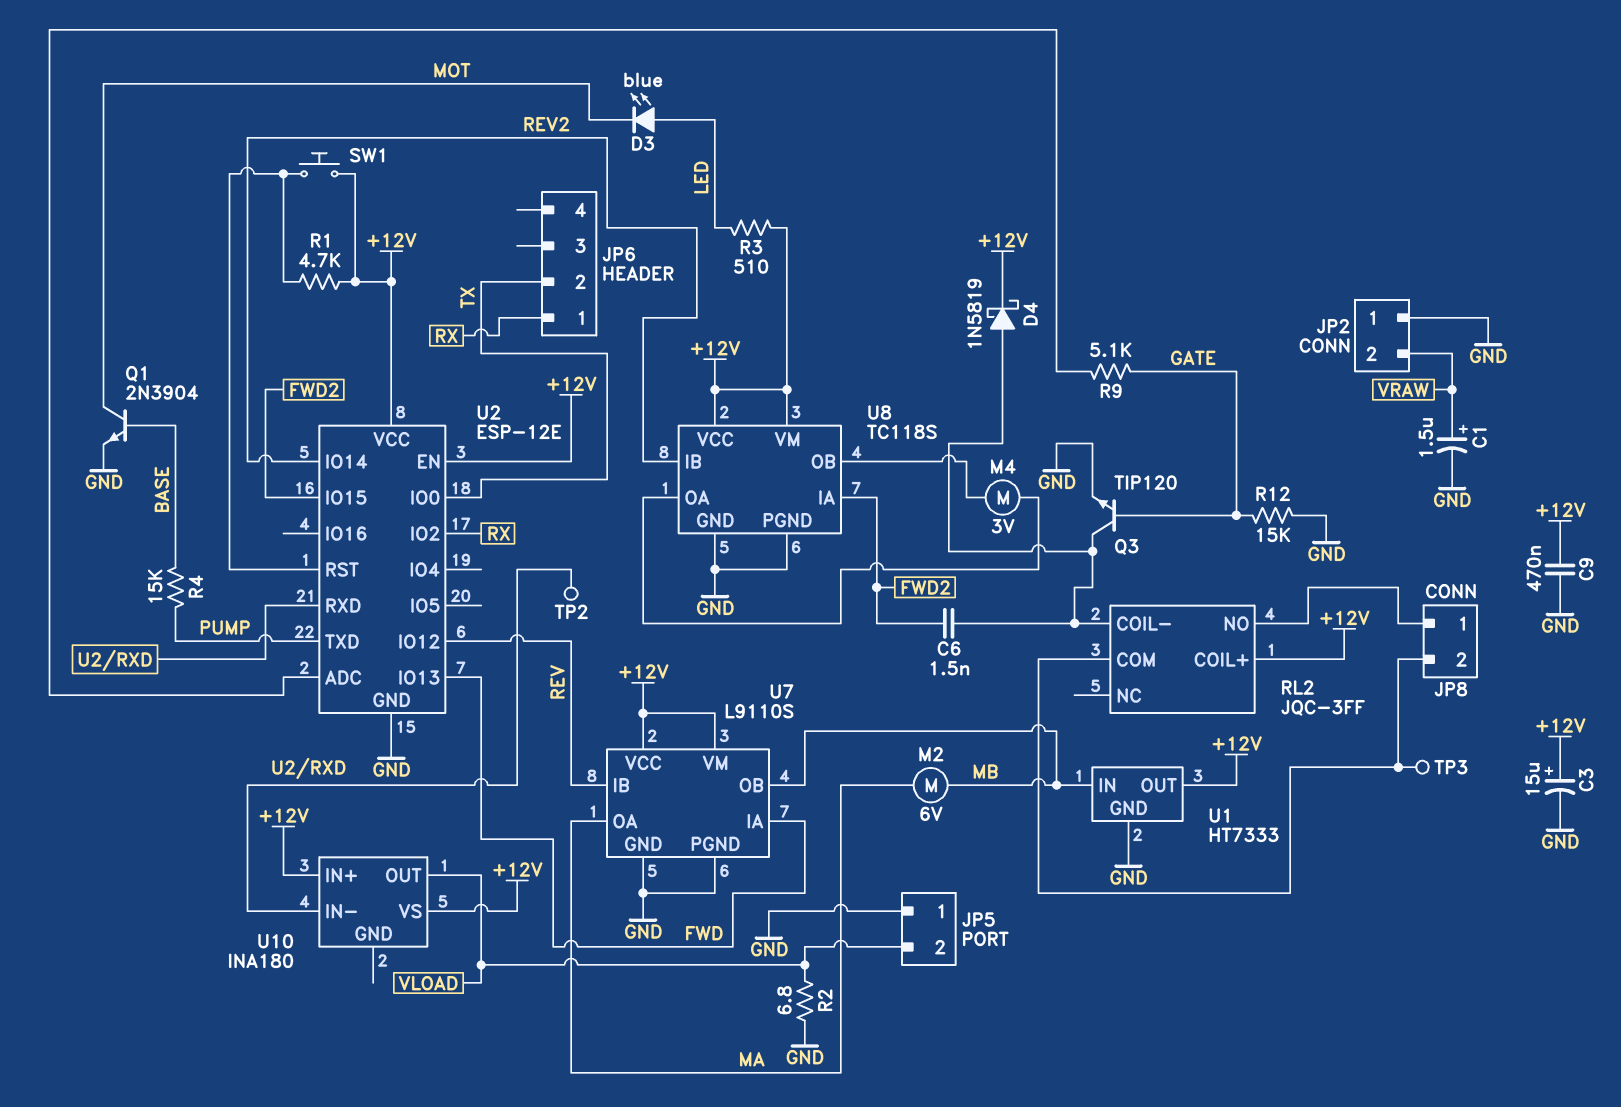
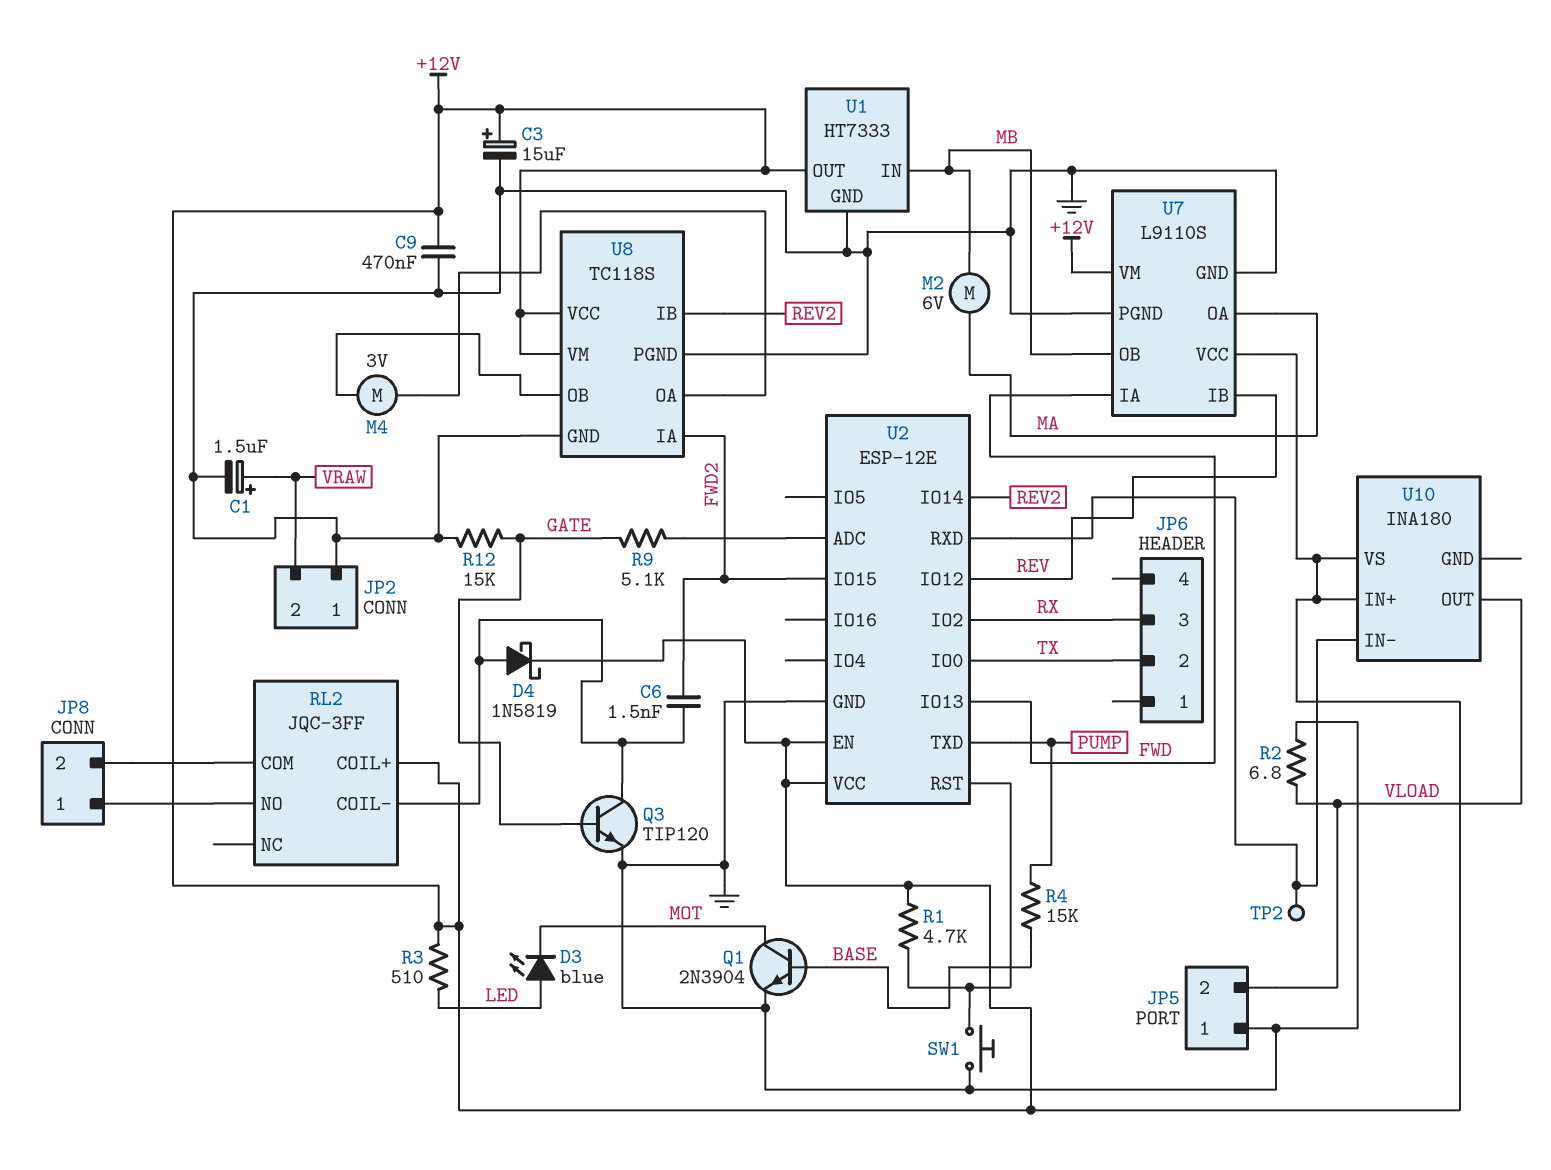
JP6 pin 1: RX -> none
JP6 pin 3: none -> RX
SW1: button (+12V, U2/RST) -> button (GND, U2/RST)
TP3: test point (JP8/2) -> none

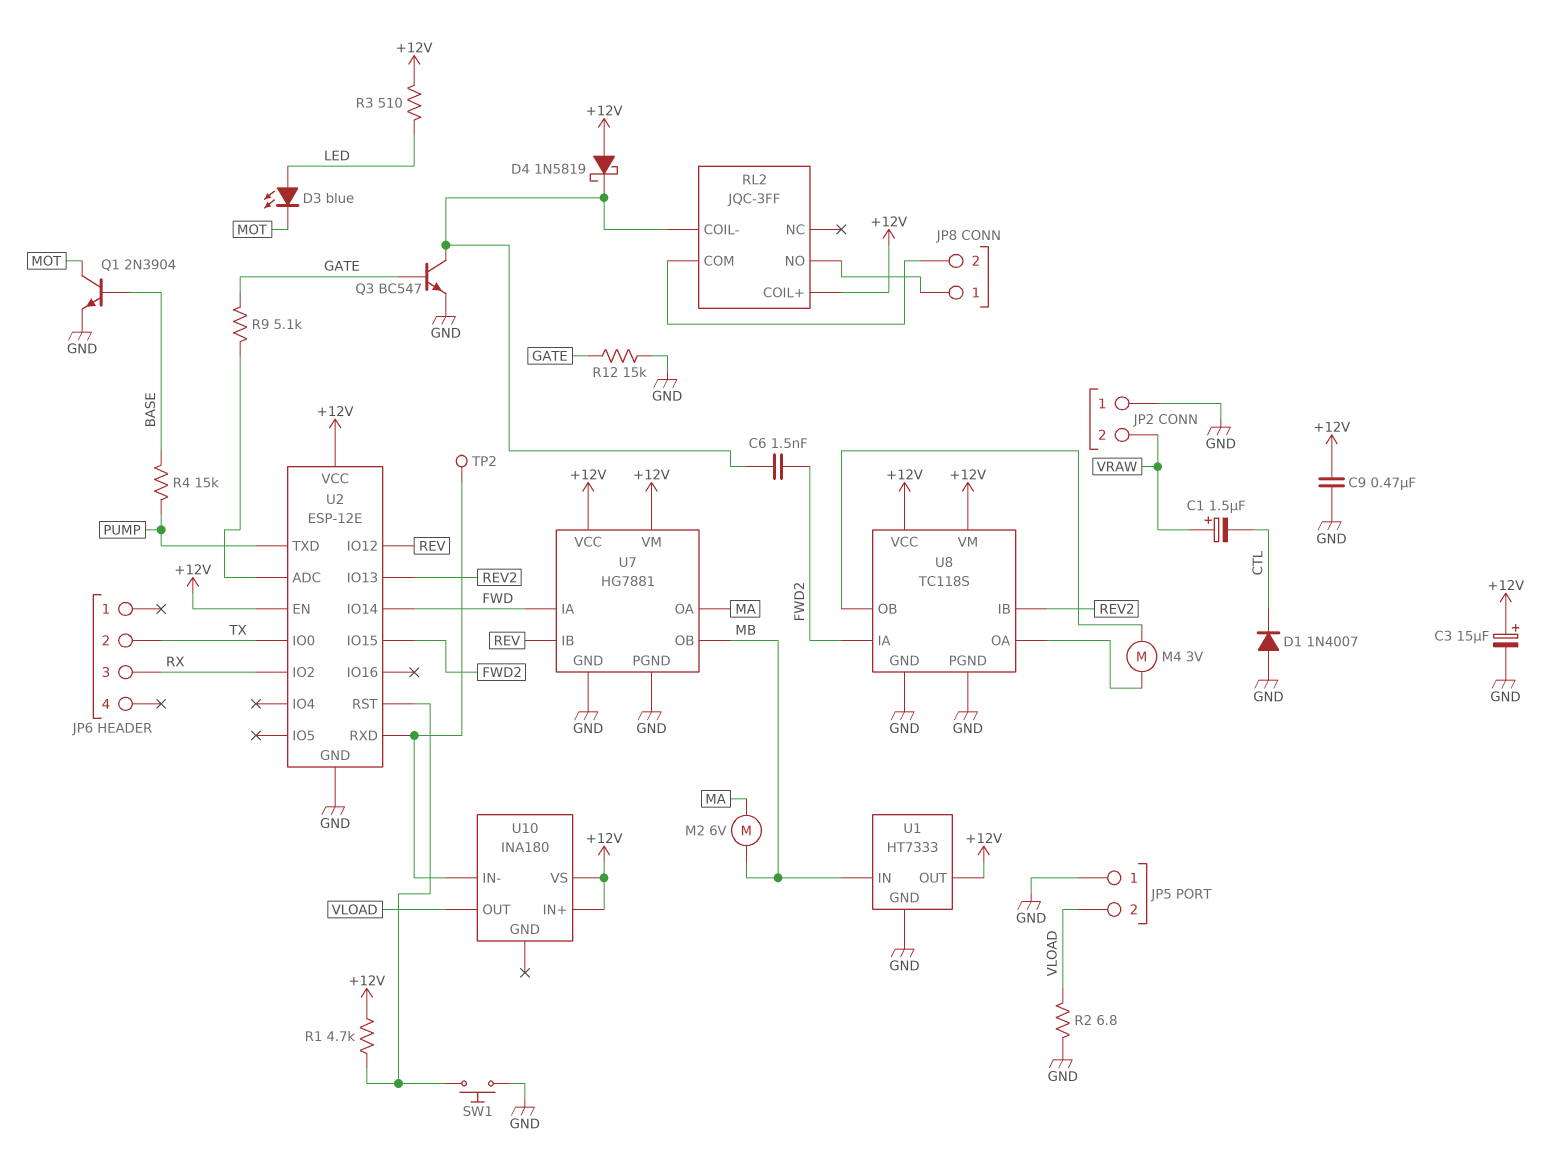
C1: 1.5uF (plus VRAW, minus GND) -> 1.5uF (plus VRAW, minus CTL)
D1: none -> diode 1N4007 (A GND, K CTL)
D4: schottky 1N5819 (A RL2/COIL-, K +12V) -> schottky 1N5819 (A +12V, K RL2/COIL-)
Q3: NPN TIP120 (B GATE, C RL2/COIL-, E GND) -> NPN BC547 (B GATE, C RL2/COIL-, E GND)
U2 pin IO13: FWD -> REV2
U2 pin IO14: REV2 -> FWD
U7: L9110S -> HG7881

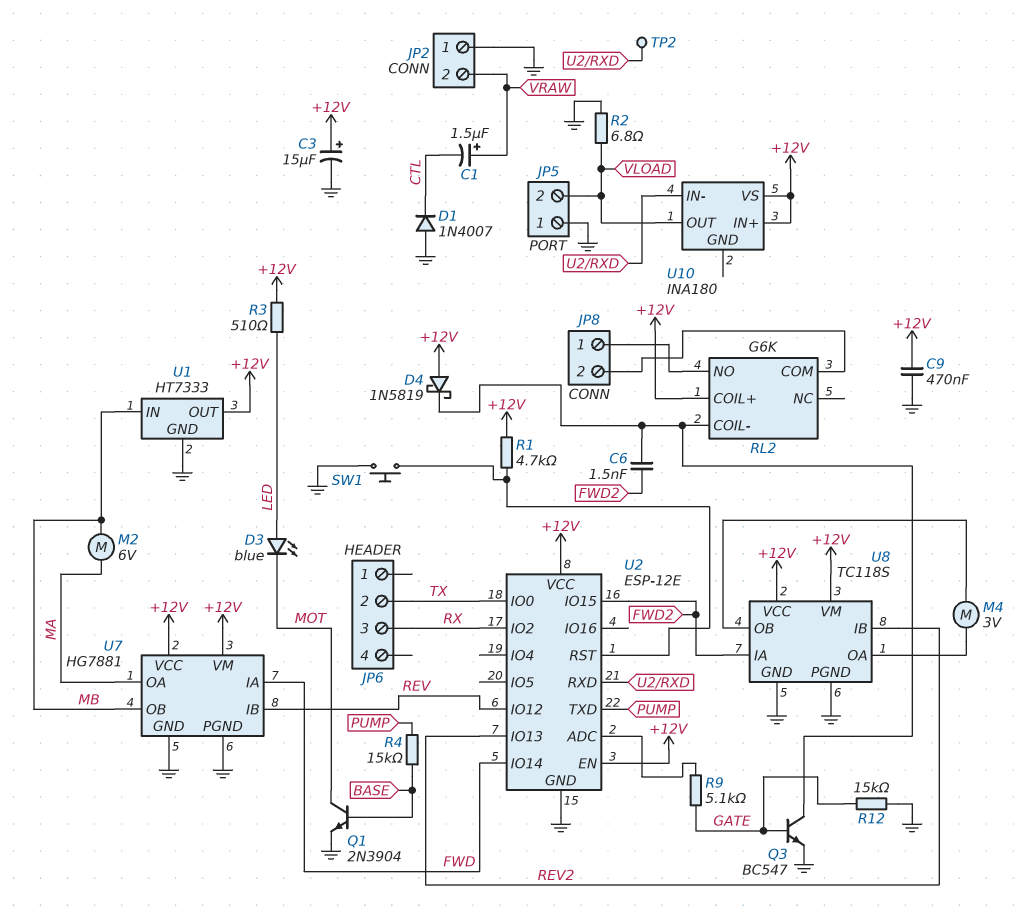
RL2: JQC-3FF -> G6K

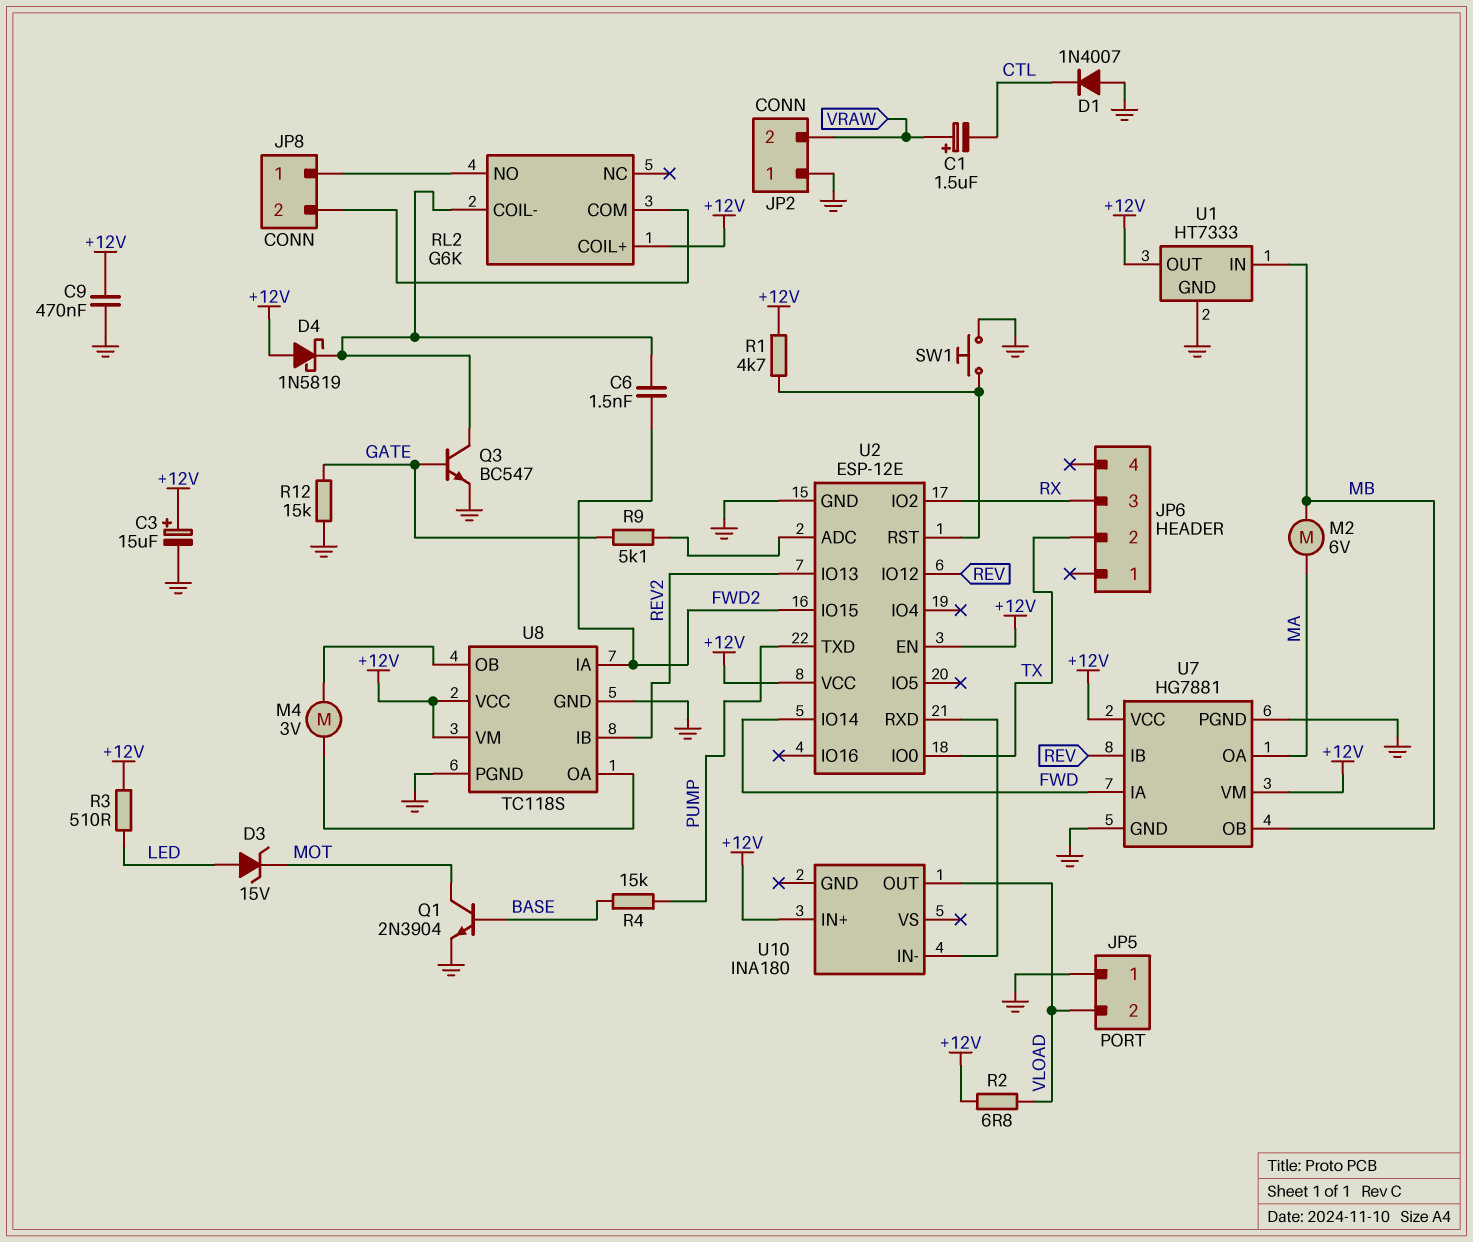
D3: LED blue (A LED, K MOT) -> zener 15V (A LED, K MOT)
R2: 6.8 (GND, VLOAD) -> 6.8 (+12V, VLOAD)
TP2: test point (U2/RXD) -> none
U10 pin VS: +12V -> none

